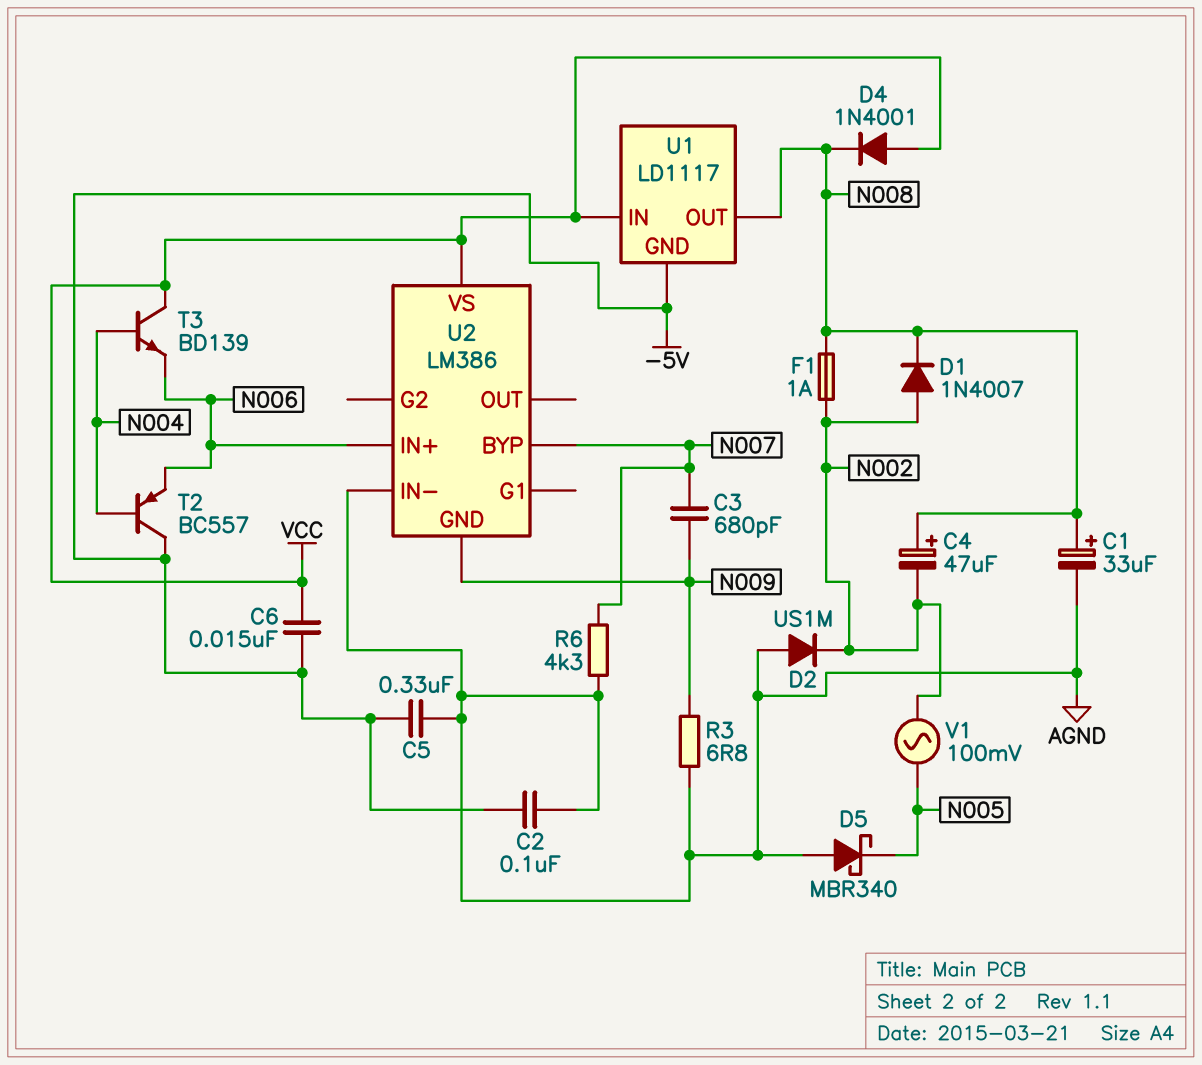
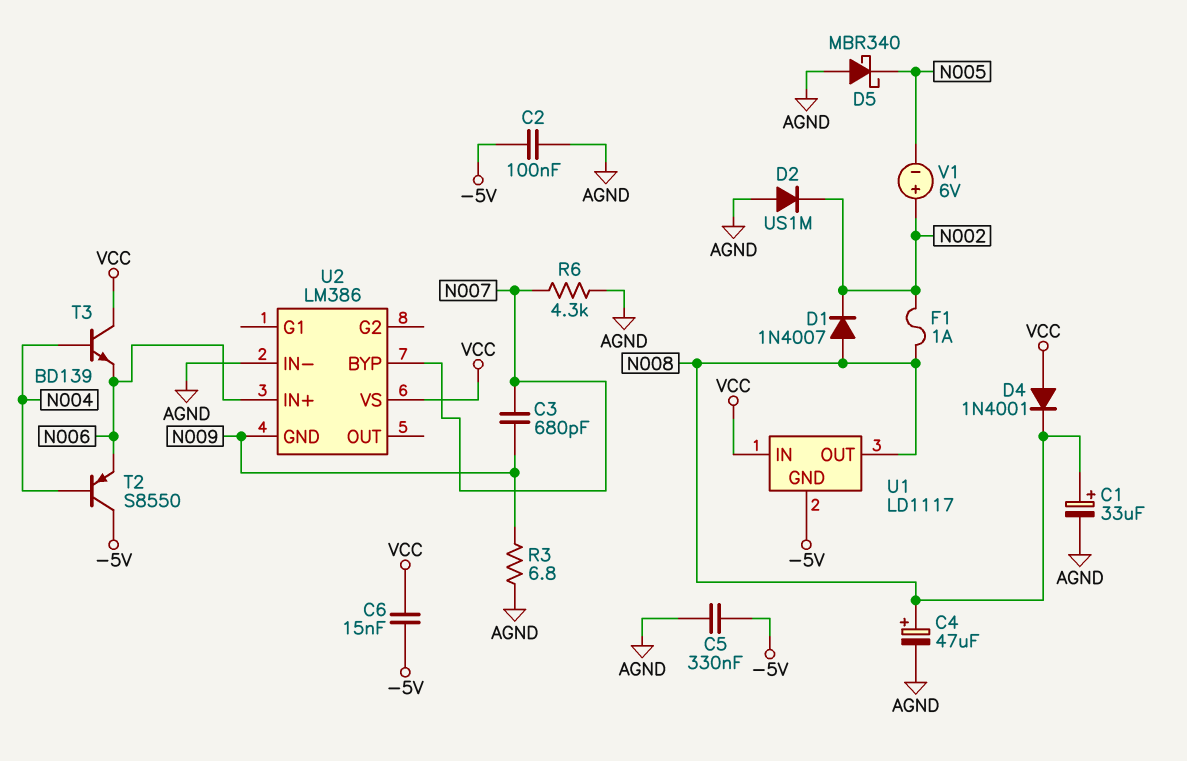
C4: 47uF (plus N008, minus N002) -> 47uF (plus N008, minus AGND)
D1: diode 1N4007 (A N002, K N008) -> diode 1N4007 (A N008, K N002)
T2: PNP BC557 (B N004, C -5V, E N006) -> PNP S8550 (B N004, C -5V, E N006)
V1: AC 100mV (N002, N005) -> 6V (plus N002, minus N005)

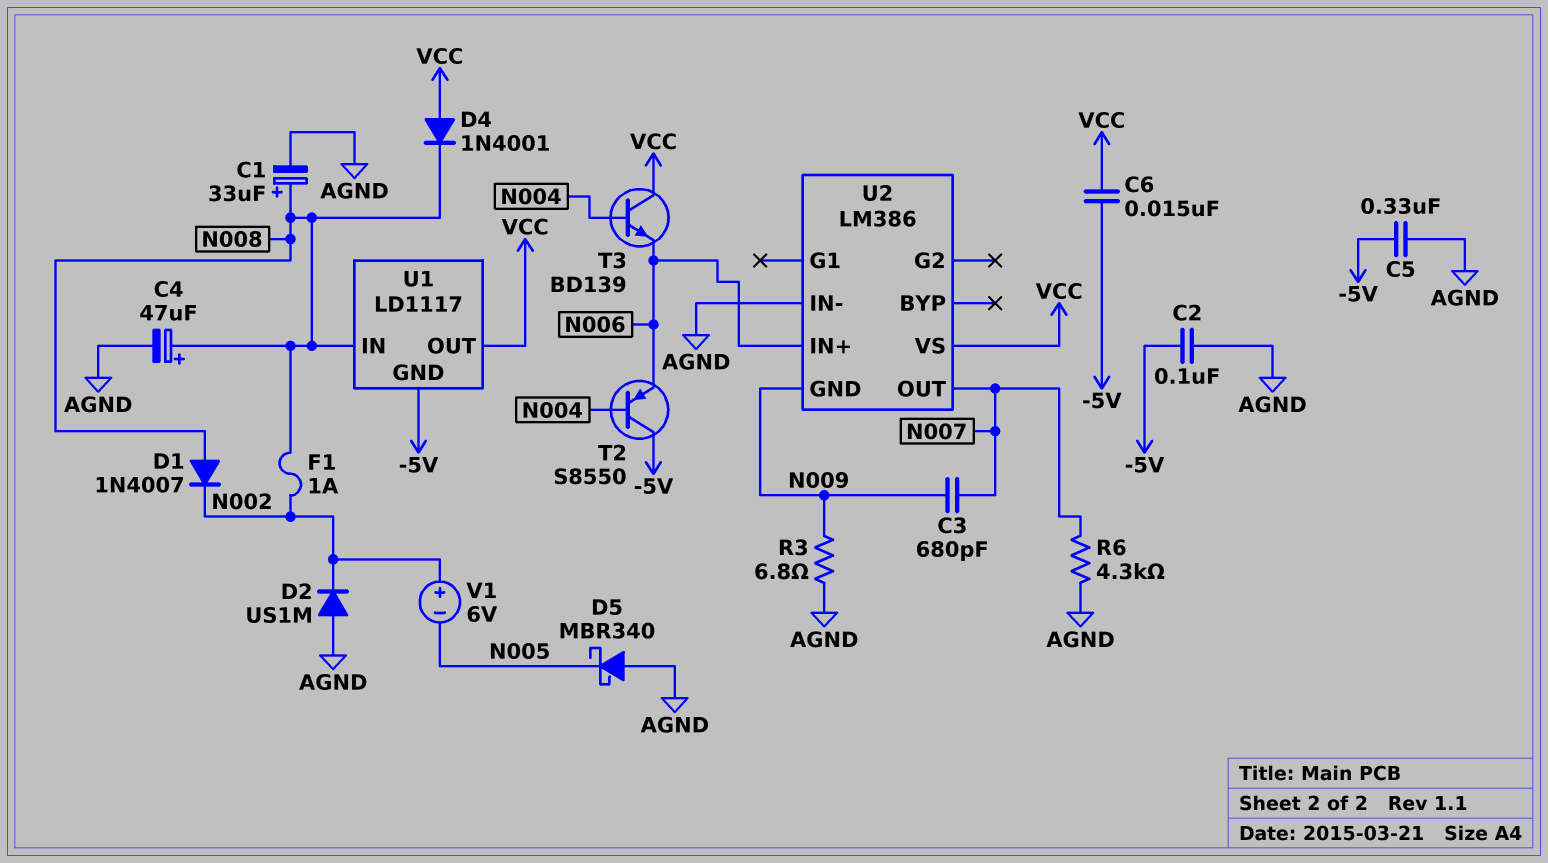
U1 pin IN: VCC -> N008
U1 pin OUT: N008 -> VCC
U2 pin BYP: N007 -> none
U2 pin OUT: none -> N007

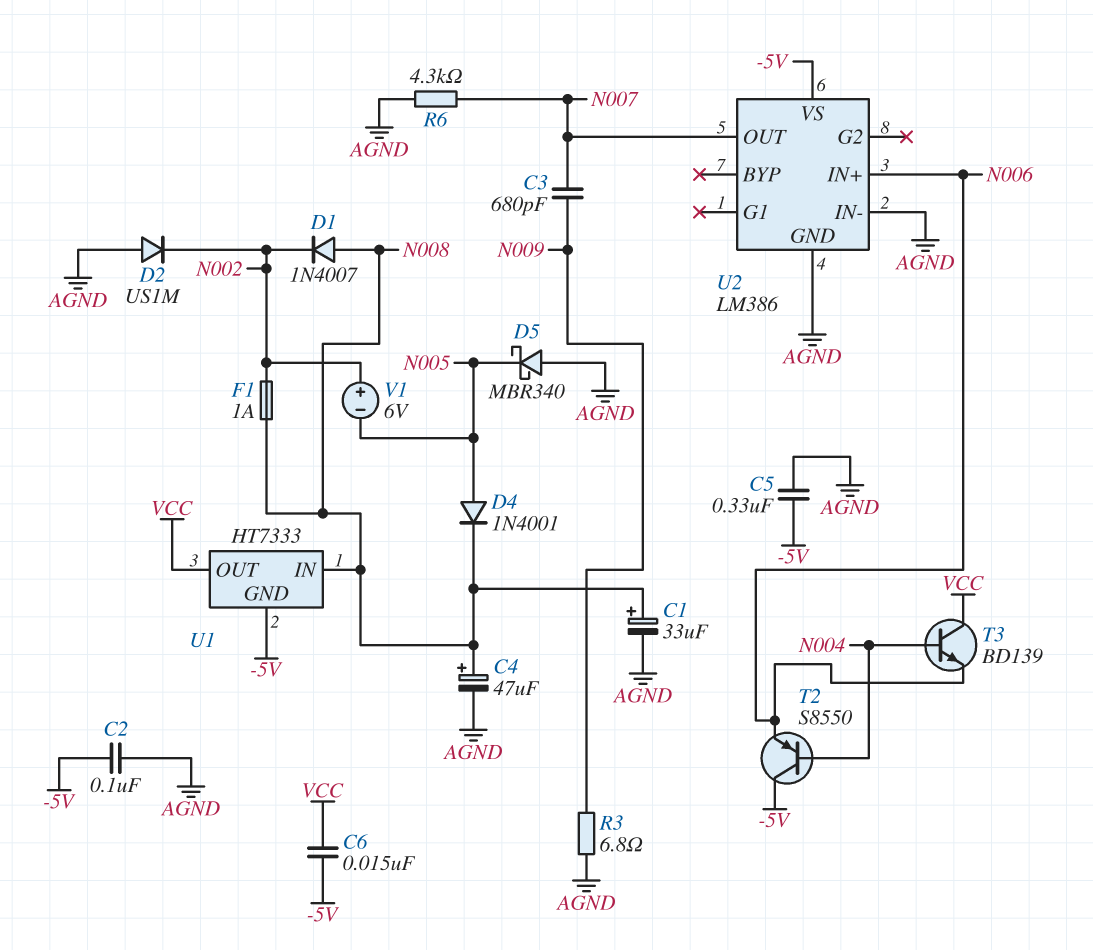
D4: diode 1N4001 (A VCC, K N008) -> diode 1N4001 (A N005, K N008)
U1: LD1117 -> HT7333
U2 pin GND: N009 -> AGND
U2 pin VS: VCC -> -5V

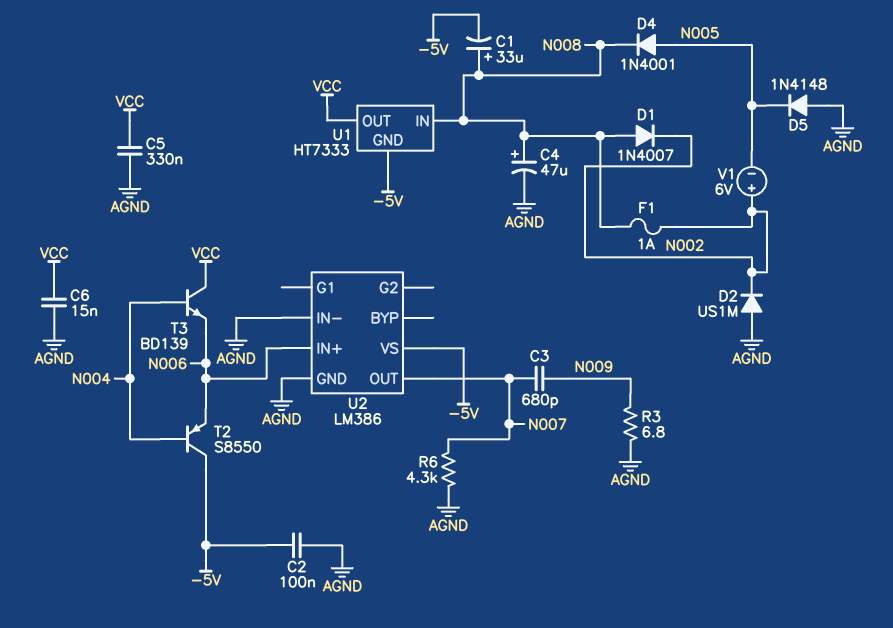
C1: 33uF (plus N008, minus AGND) -> 33uF (plus N008, minus -5V)
C5: 330nF (-5V, AGND) -> 330nF (AGND, VCC)
C6: 15nF (-5V, VCC) -> 15nF (AGND, VCC)
D5: schottky MBR340 (A AGND, K N005) -> diode 1N4148 (A AGND, K N005)

